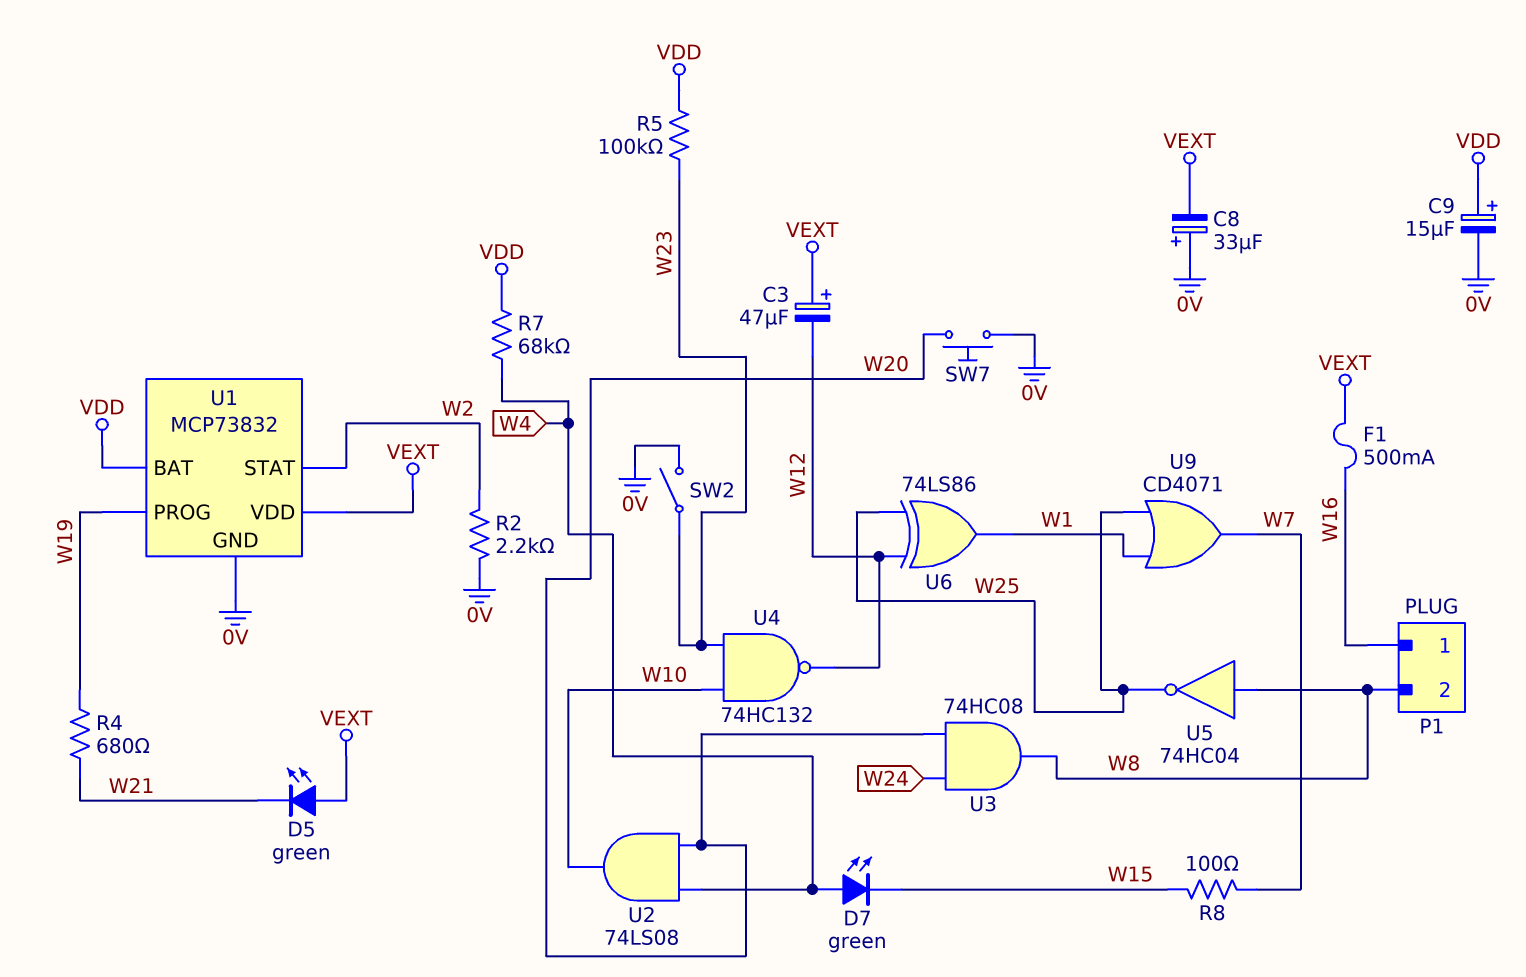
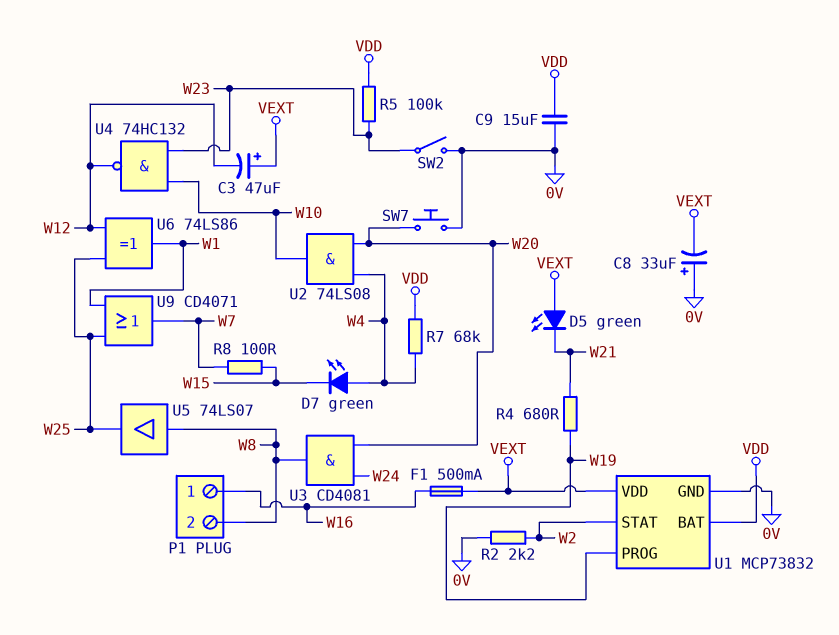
C9: 15uF (plus VDD, minus 0V) -> 15uF (0V, VDD)
U3: AND 74HC08 (in W20, in W24, out W8) -> AND CD4081 (in W20, in W24, out W8)
U5: NOT 74HC04 (in W8, out W25) -> buffer 74LS07 (in W8, out W25)

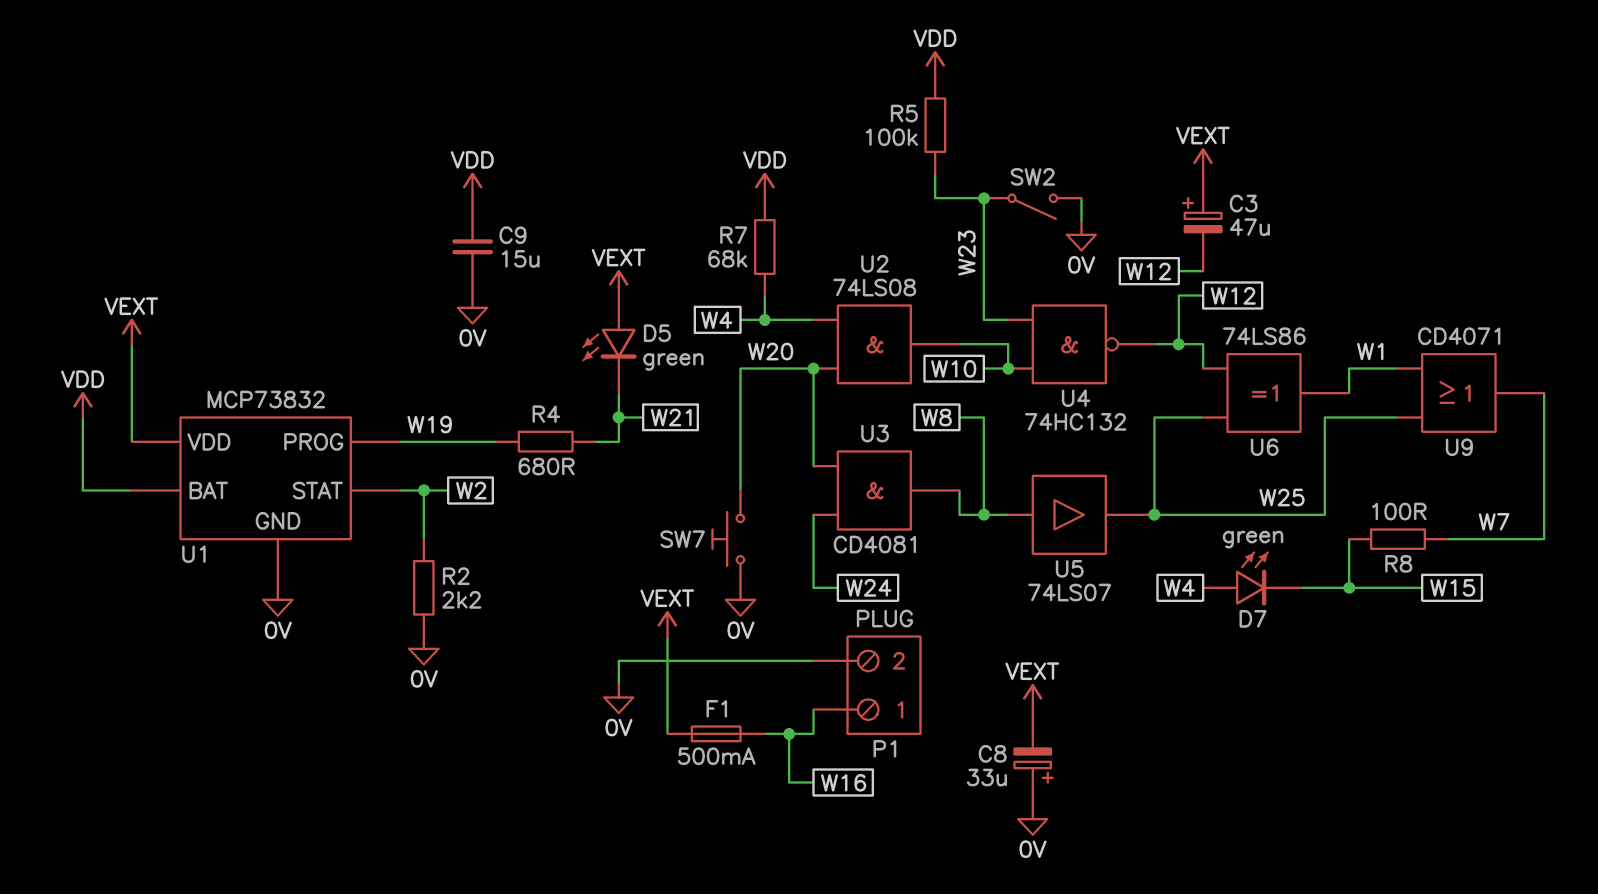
P1 pin 2: W8 -> 0V

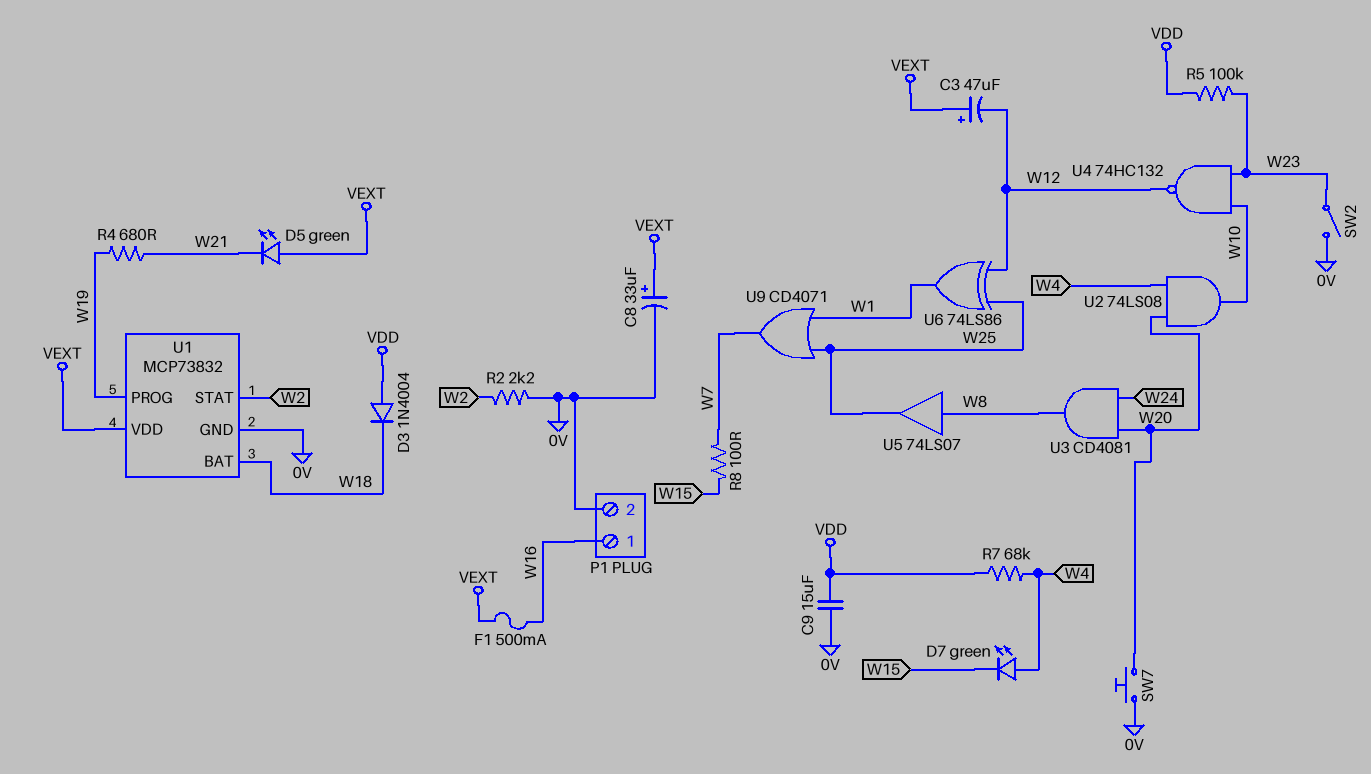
C8: 33uF (plus 0V, minus VEXT) -> 33uF (plus VEXT, minus 0V)
D3: none -> diode 1N4004 (A VDD, K W18)
U1 pin BAT: VDD -> W18

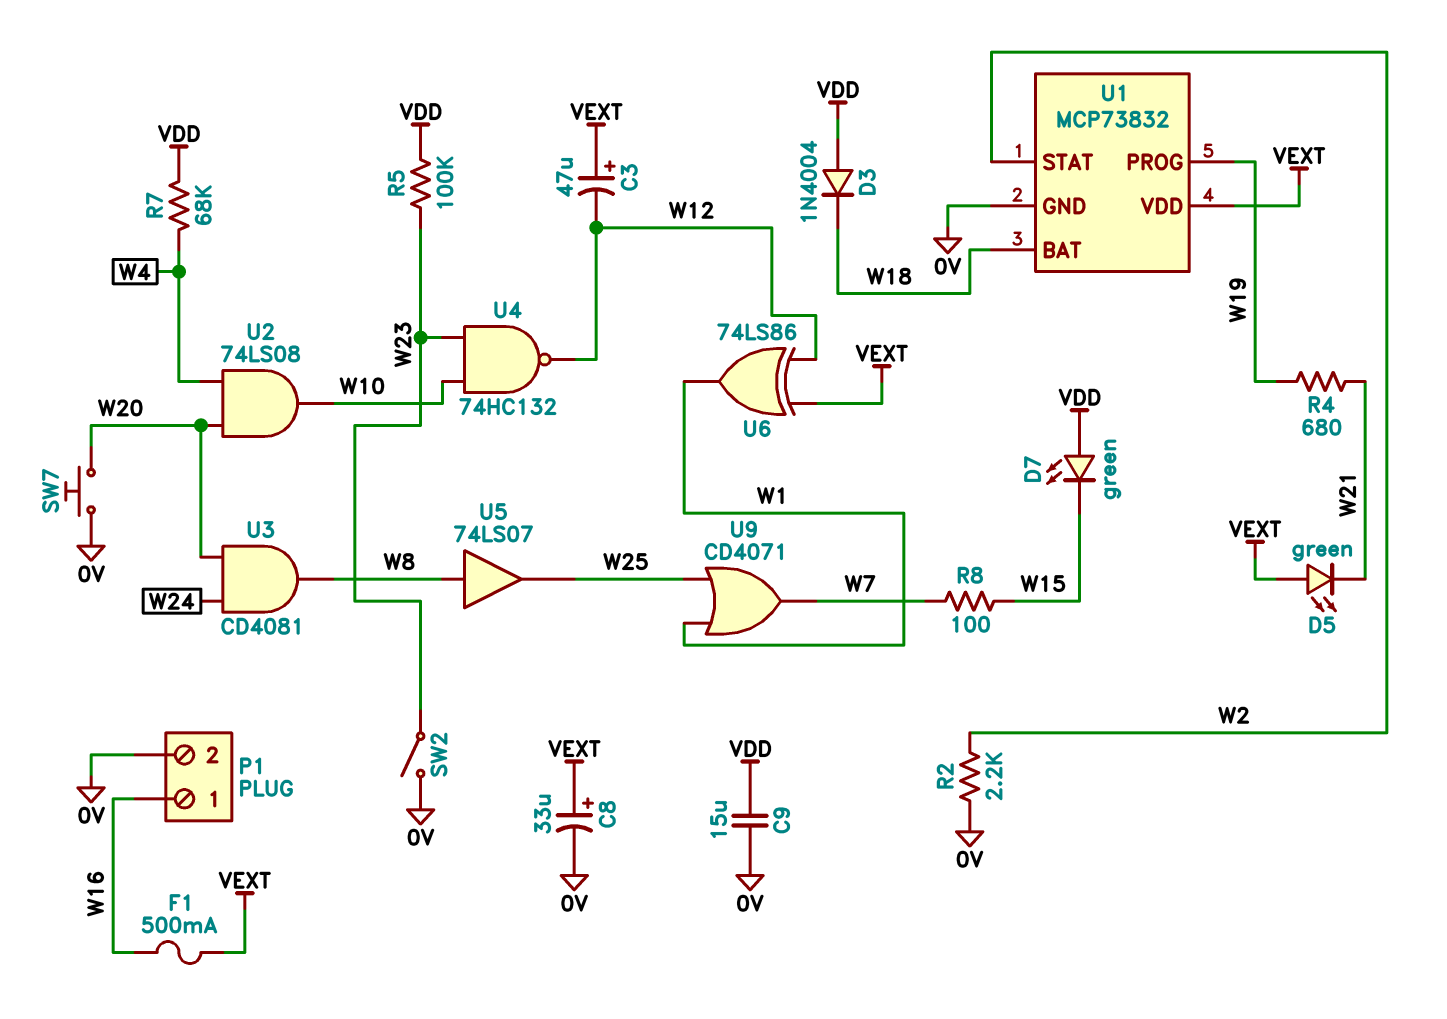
D7: LED green (A W4, K W15) -> LED green (A VDD, K W15)
U6: XOR 74LS86 (in W12, in W25, out W1) -> XOR 74LS86 (in VEXT, in W12, out W1)

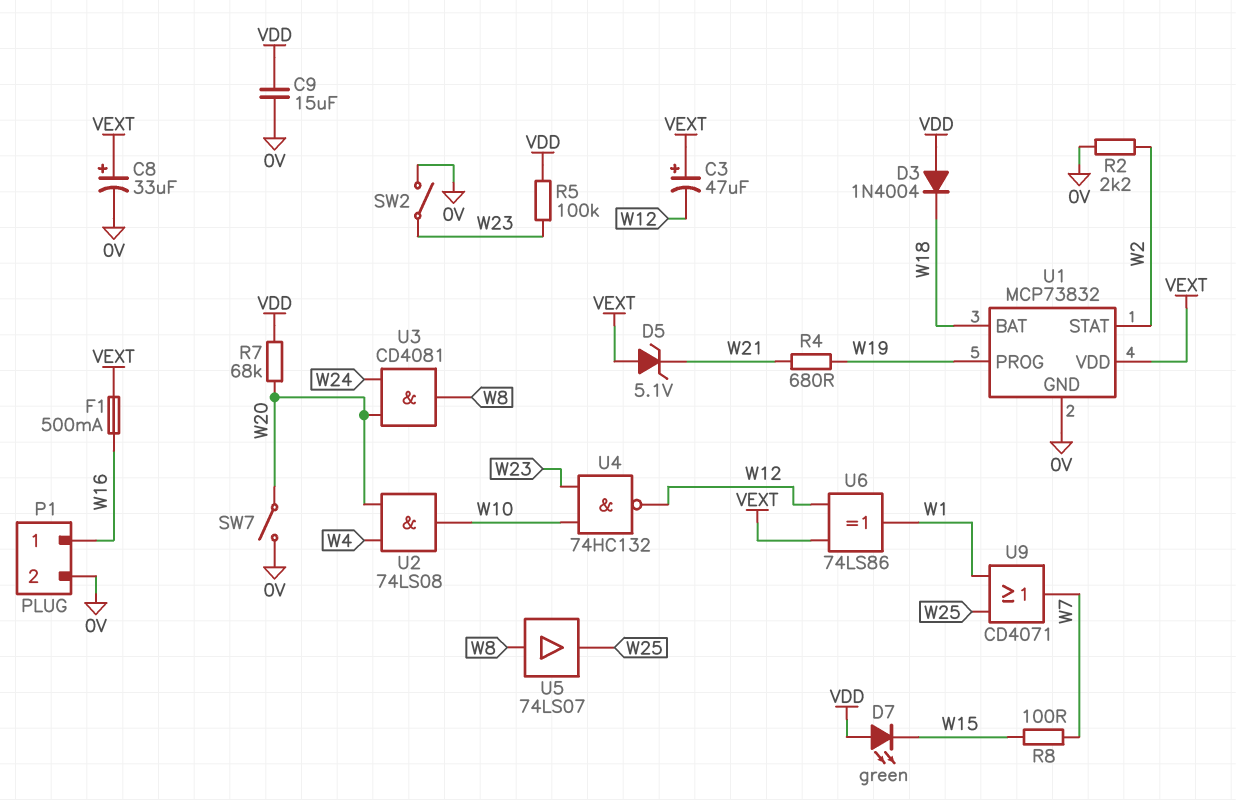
D5: LED green (A VEXT, K W21) -> zener 5.1V (A VEXT, K W21)
R7: 68k (VDD, W4) -> 68k (VDD, W20)
SW7: button (0V, W20) -> switch (0V, W20)

